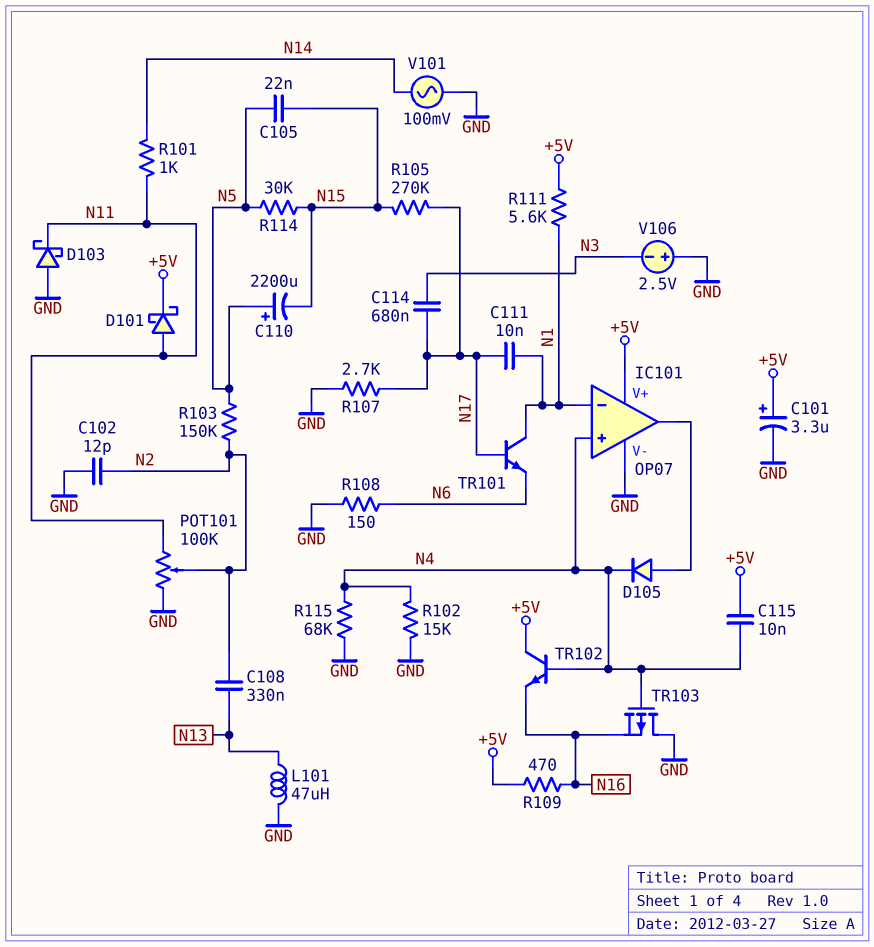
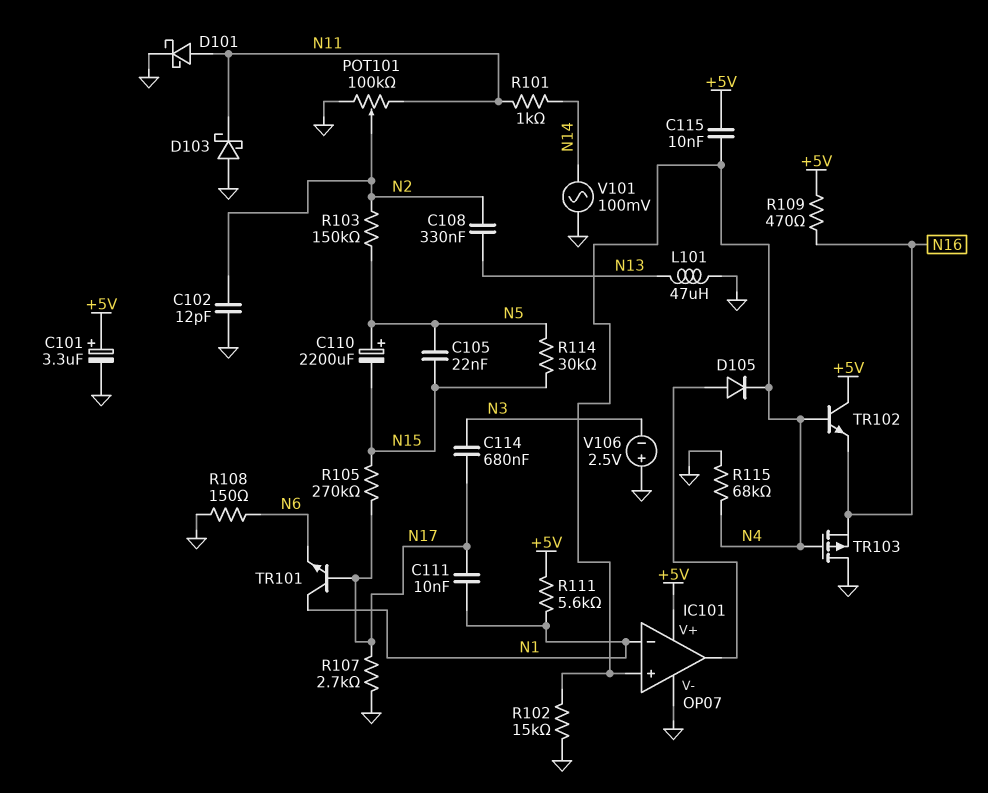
D101: schottky (A N11, K +5V) -> schottky (A N11, K GND)

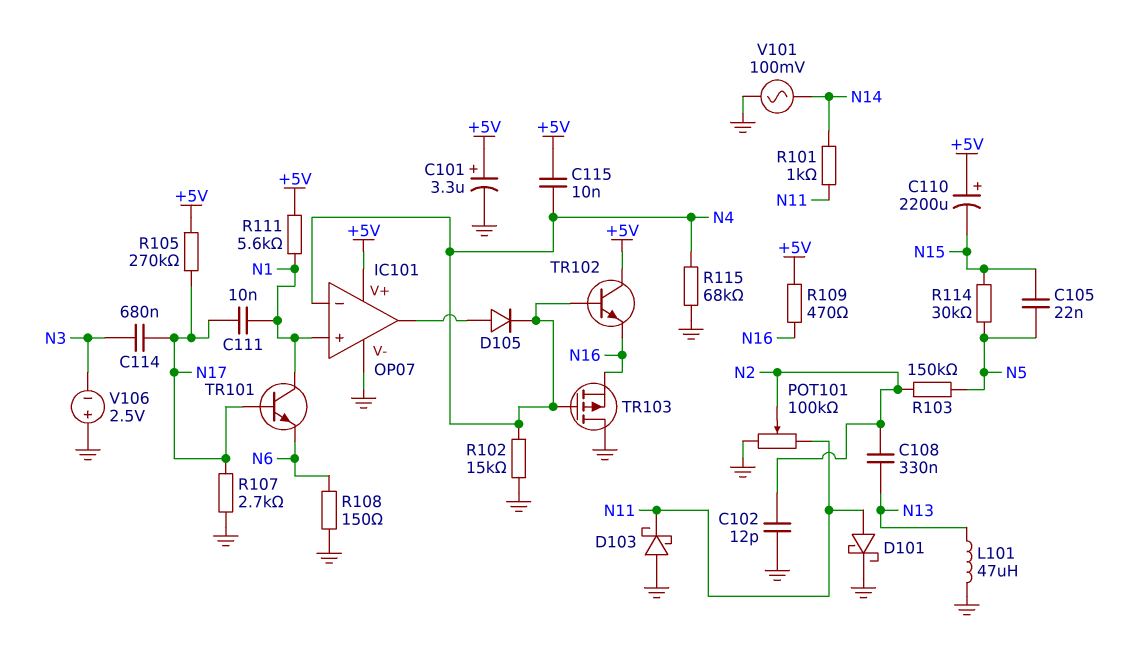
C110: 2200uF (plus N5, minus N15) -> 2200uF (plus +5V, minus N15)
IC101 pin in+: N4 -> N1
IC101 pin in-: N1 -> N4
R105: 270k (N15, N17) -> 270k (+5V, N17)

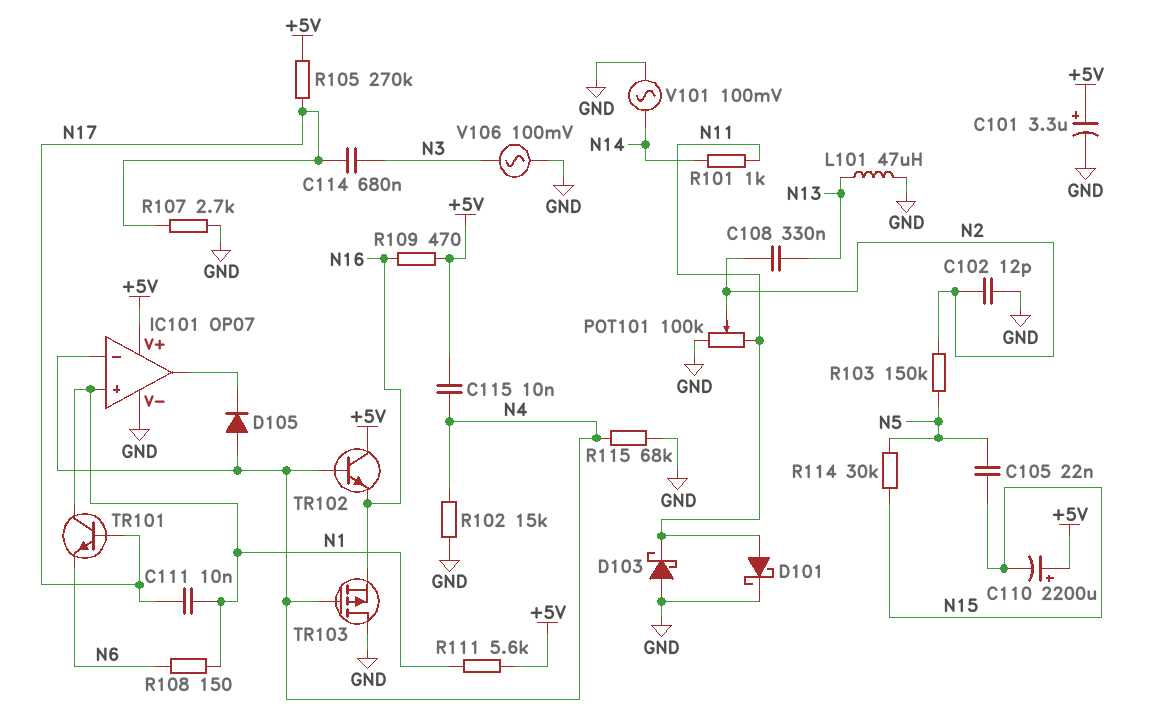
D105: diode (A IC101/out, K N4) -> diode (A N4, K IC101/out)
R108: 150 (GND, N6) -> 150 (N1, N6)
V106: 2.5V (plus GND, minus N3) -> AC 100mV (GND, N3)

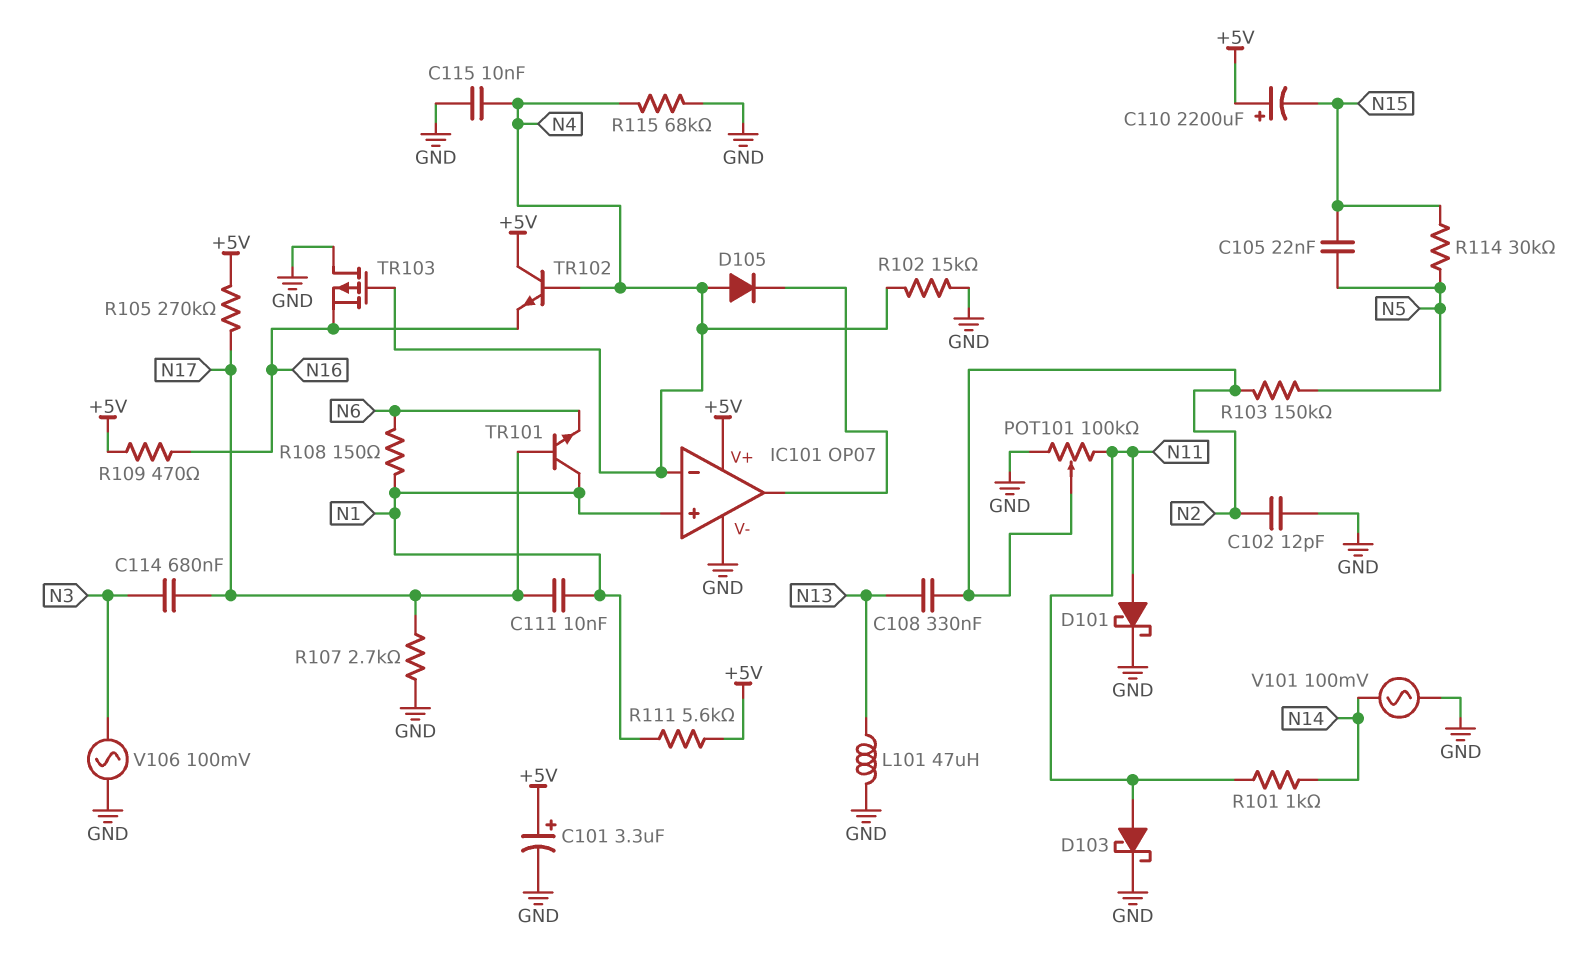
C115: 10nF (+5V, N4) -> 10nF (GND, N4)
D103: schottky (A GND, K N11) -> schottky (A N11, K GND)

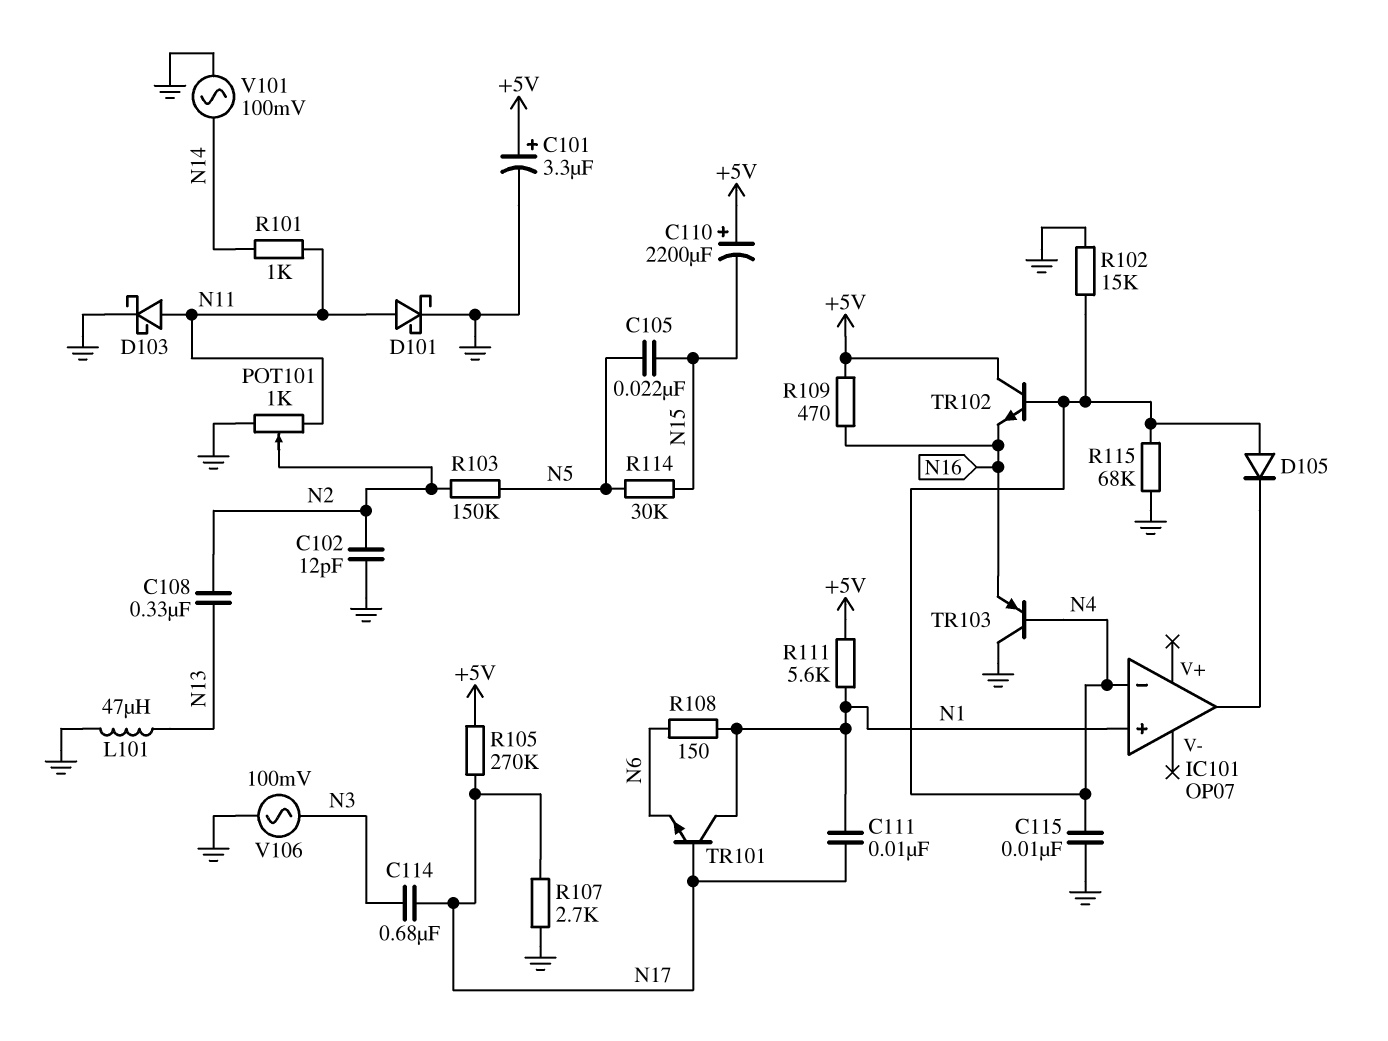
IC101 pin V+: +5V -> none
IC101 pin V-: GND -> none
POT101: 100k (GND, N11, wiper N2) -> 1k (GND, N11, wiper N2)
TR103: PMOS (G N4, D GND, S N16) -> PNP (B N4, C GND, E N16)

